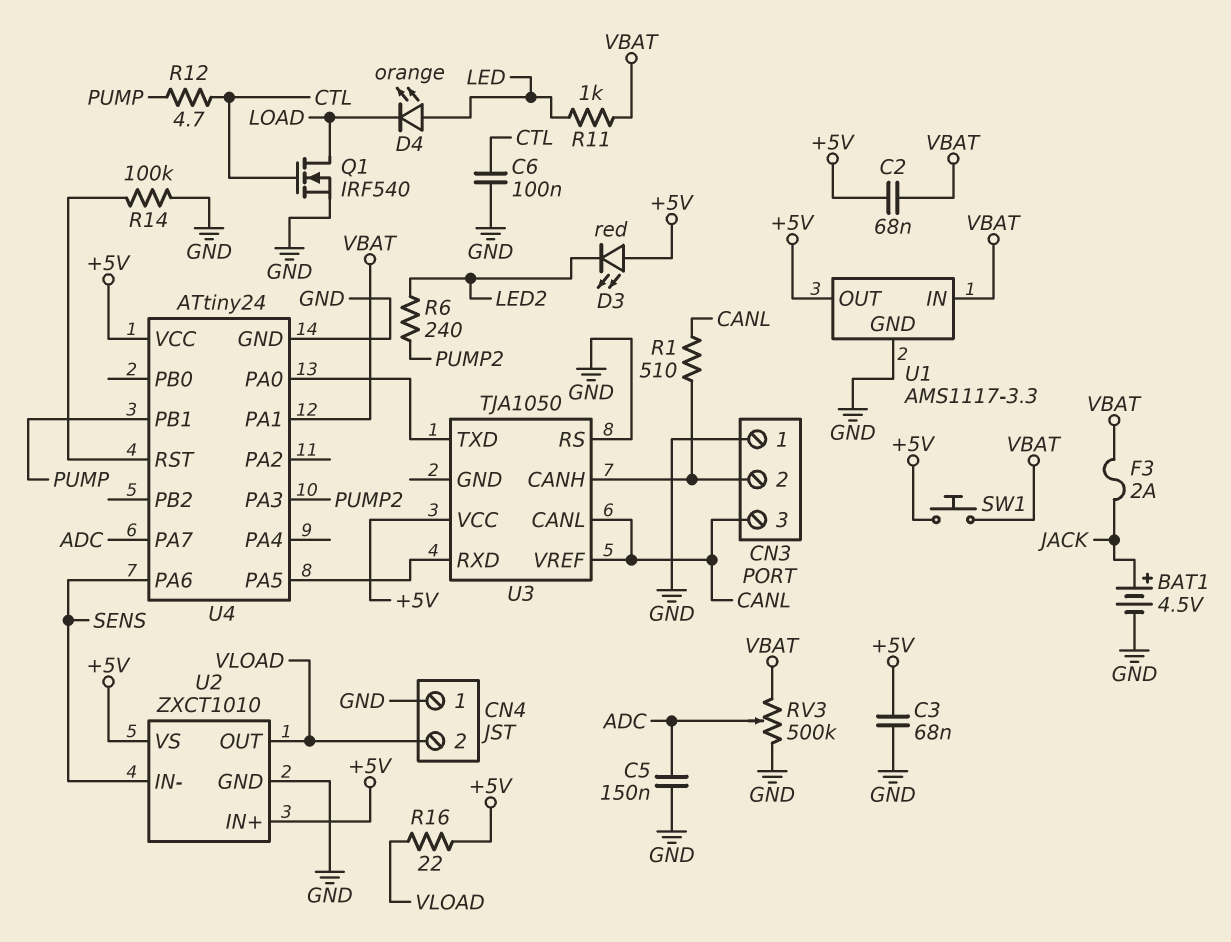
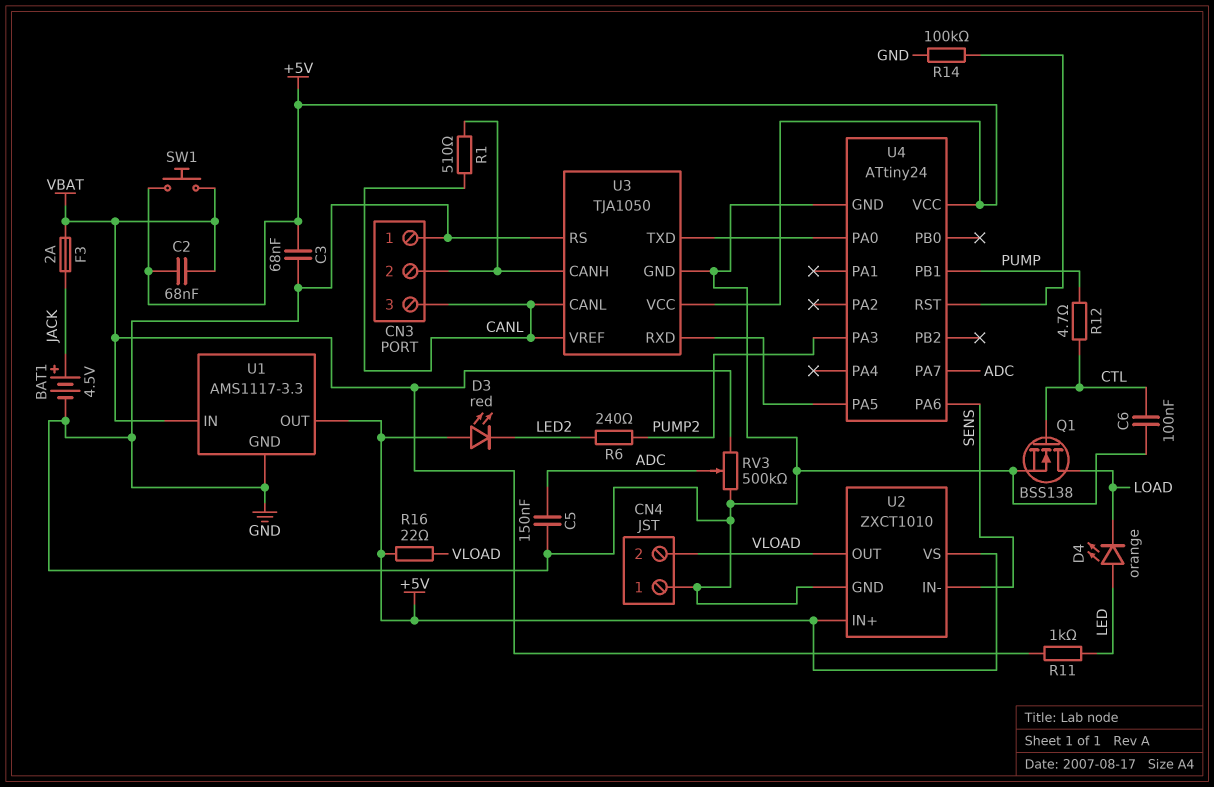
Q1: NMOS IRF540 (G CTL, D LOAD, S GND) -> NMOS BSS138 (G CTL, D LOAD, S GND)
U3 pin GND: none -> GND
U4 pin PA1: VBAT -> none

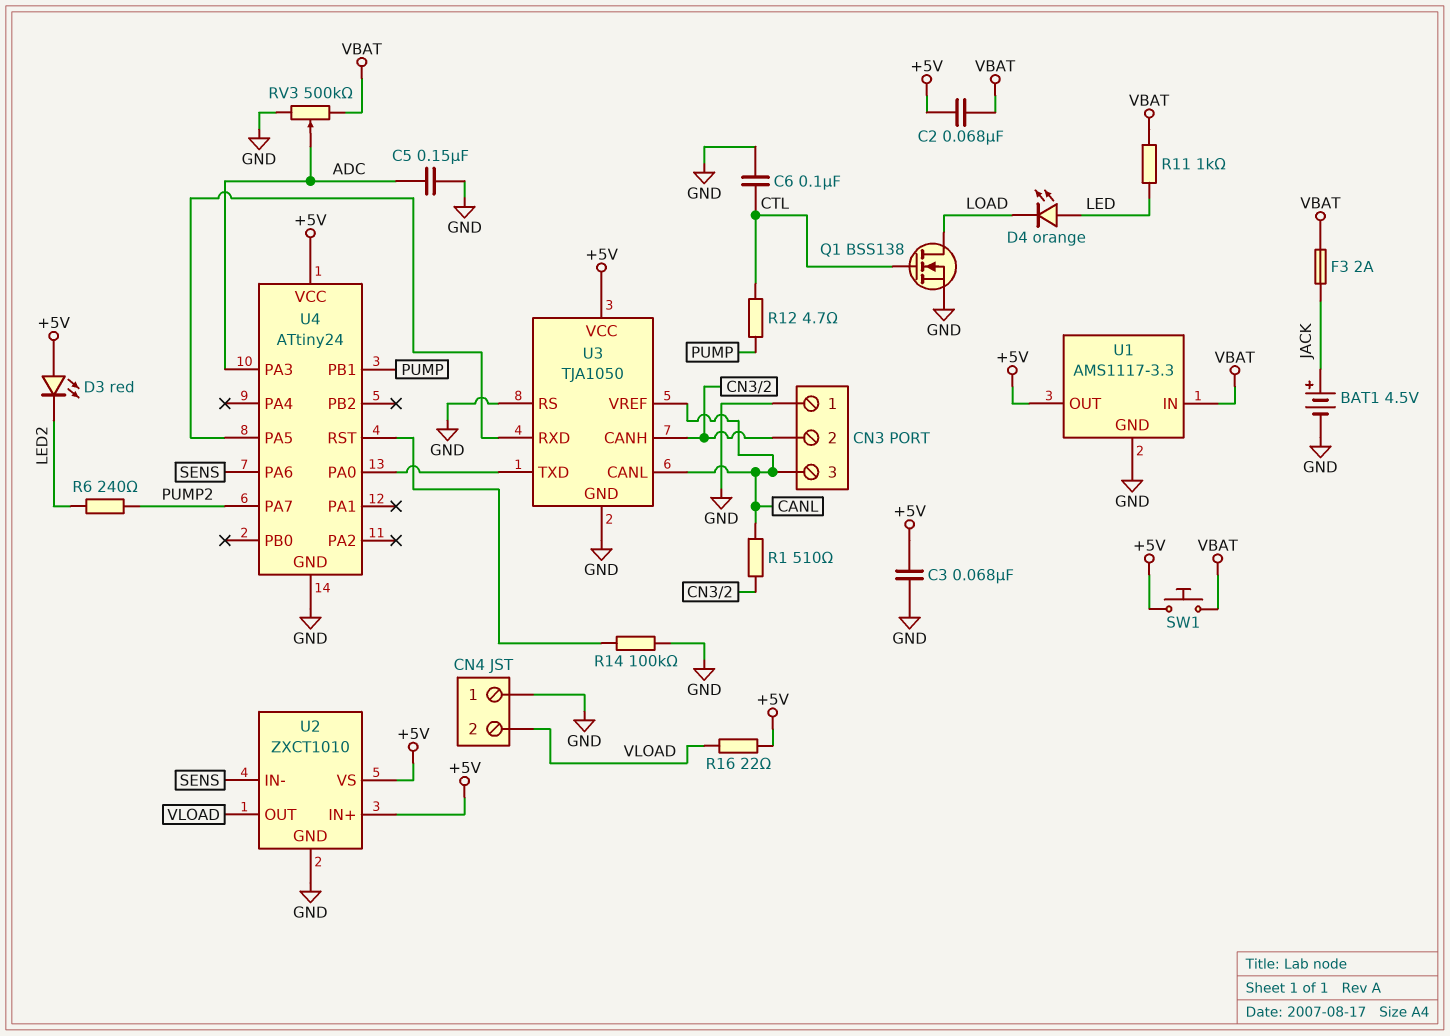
U4 pin PA3: PUMP2 -> ADC
U4 pin PA7: ADC -> PUMP2

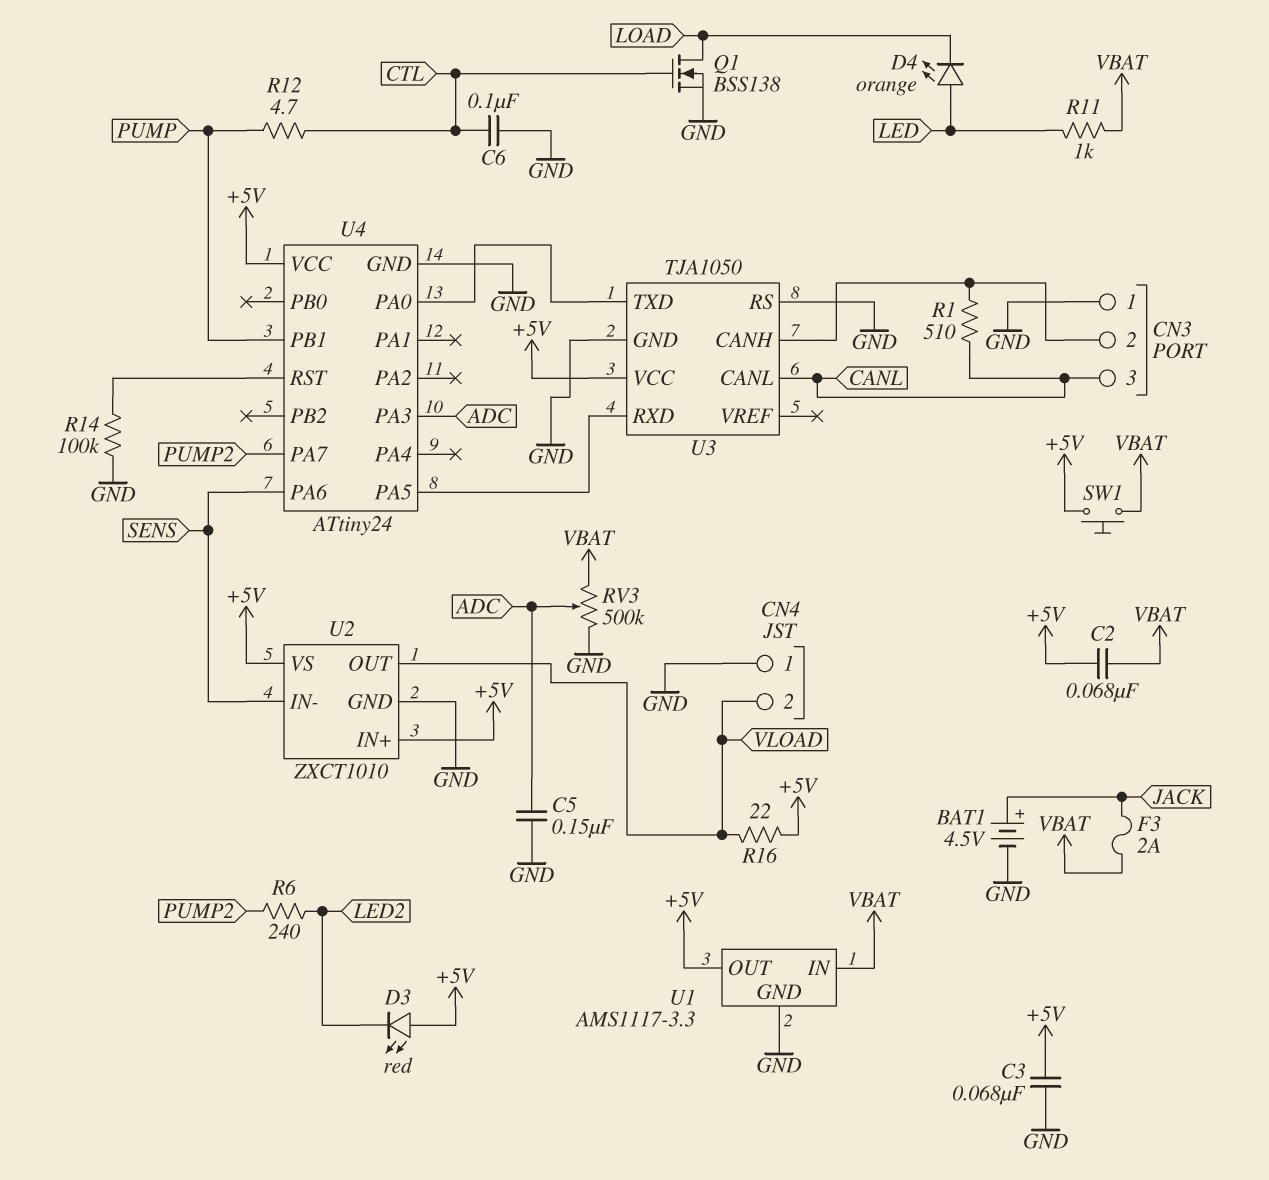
U3 pin VREF: CANL -> none

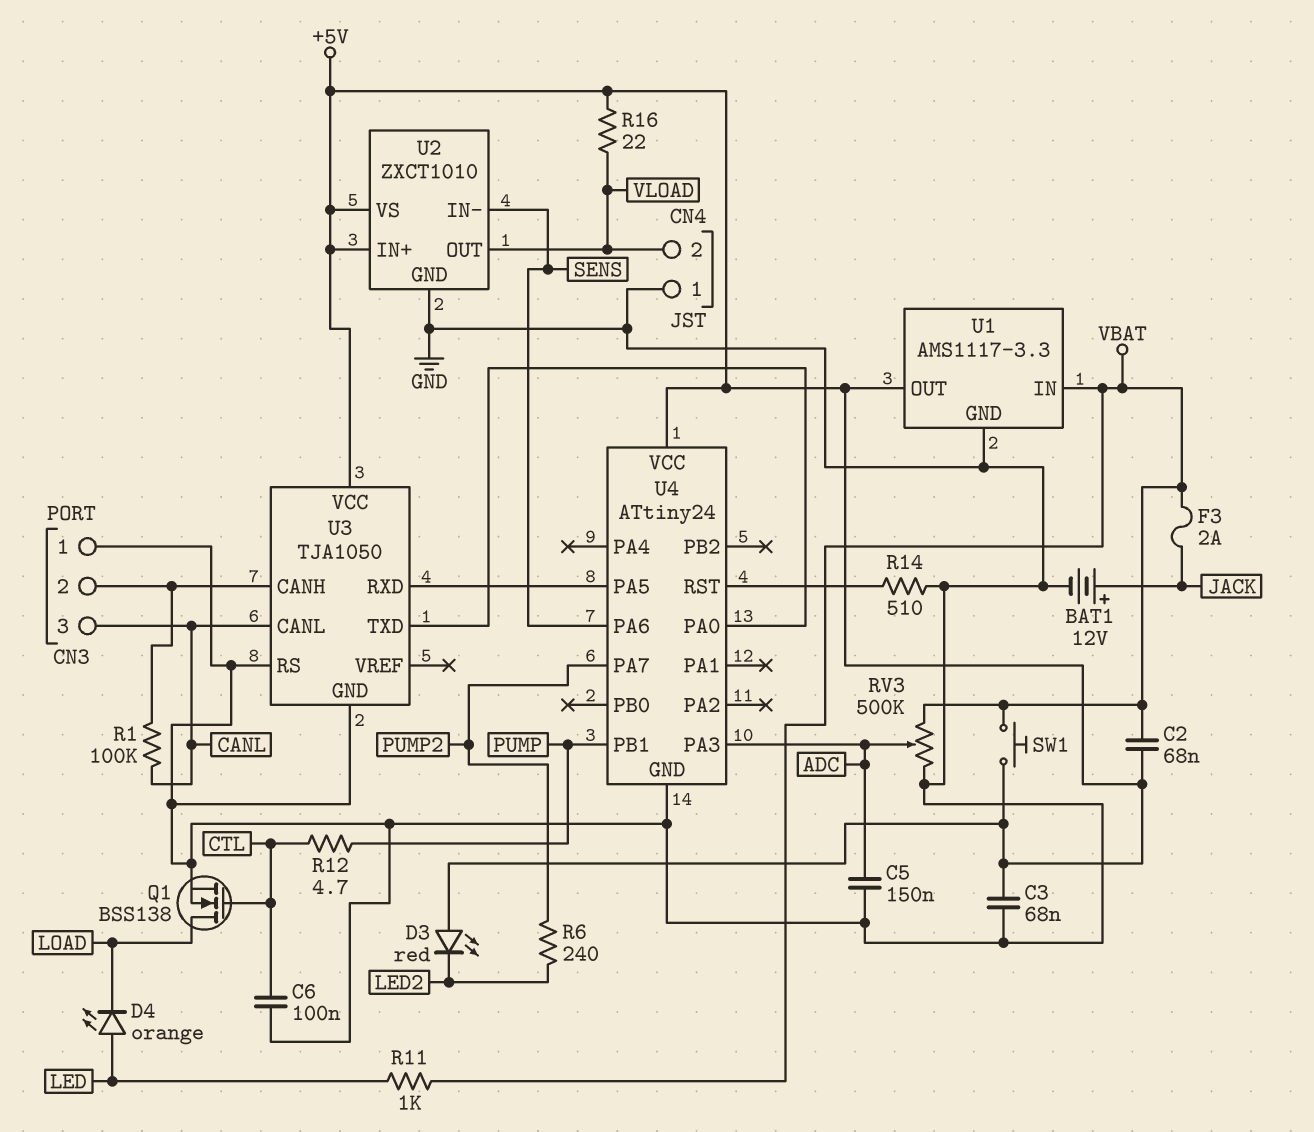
BAT1: 4.5V (plus JACK, minus GND) -> 12V (plus JACK, minus GND)
R1: 510 (CANL, CN3/2) -> 100k (CANL, CN3/2)
R14: 100k (GND, U4/RST) -> 510 (GND, U4/RST)

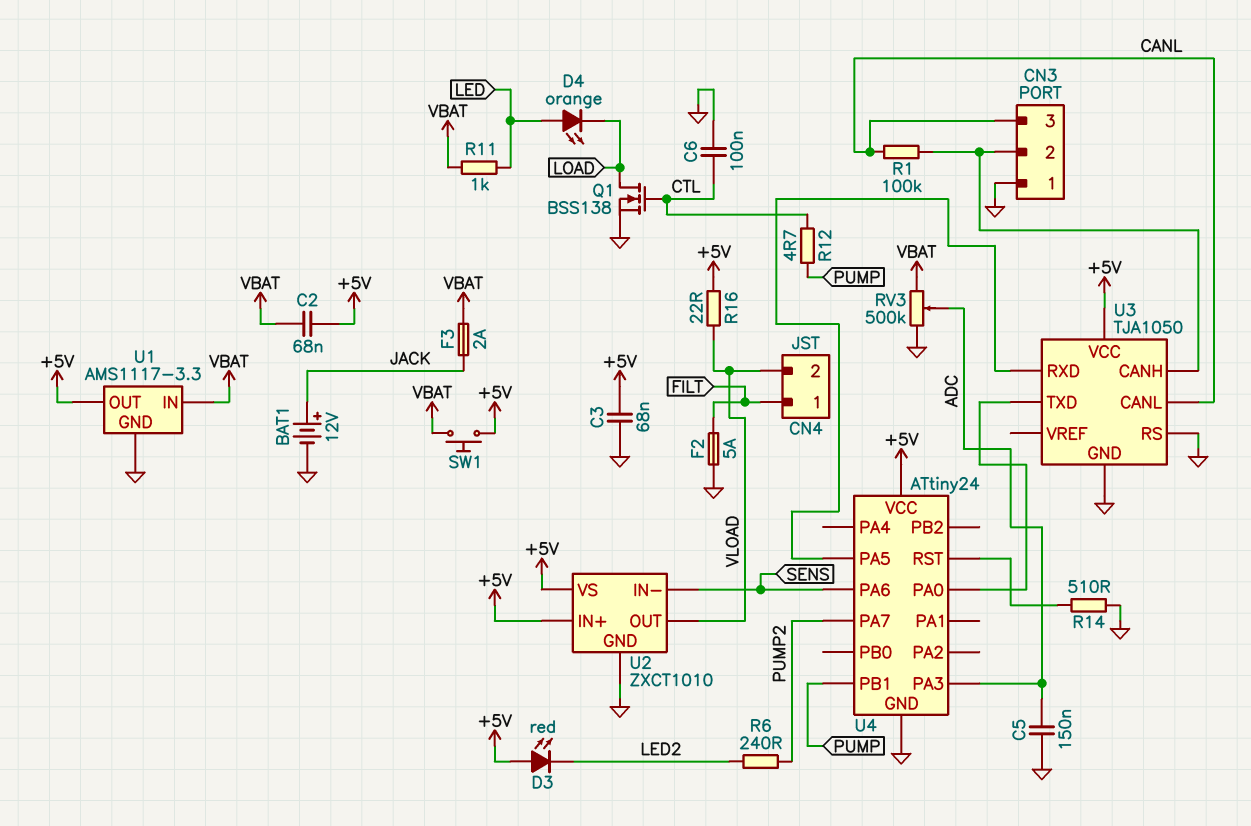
CN4 pin 1: GND -> FILT
F2: none -> 5A (FILT, GND)

